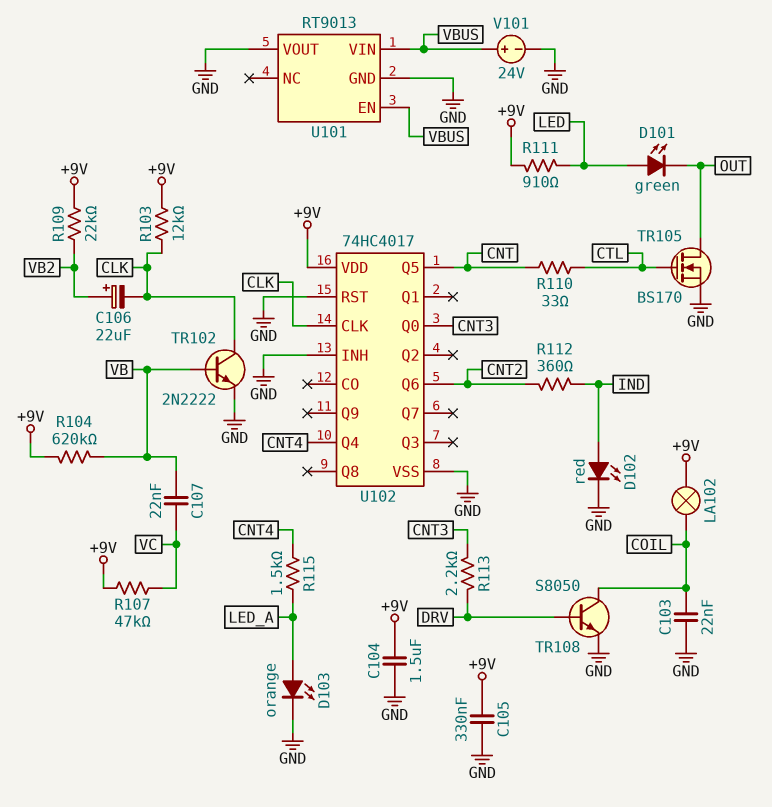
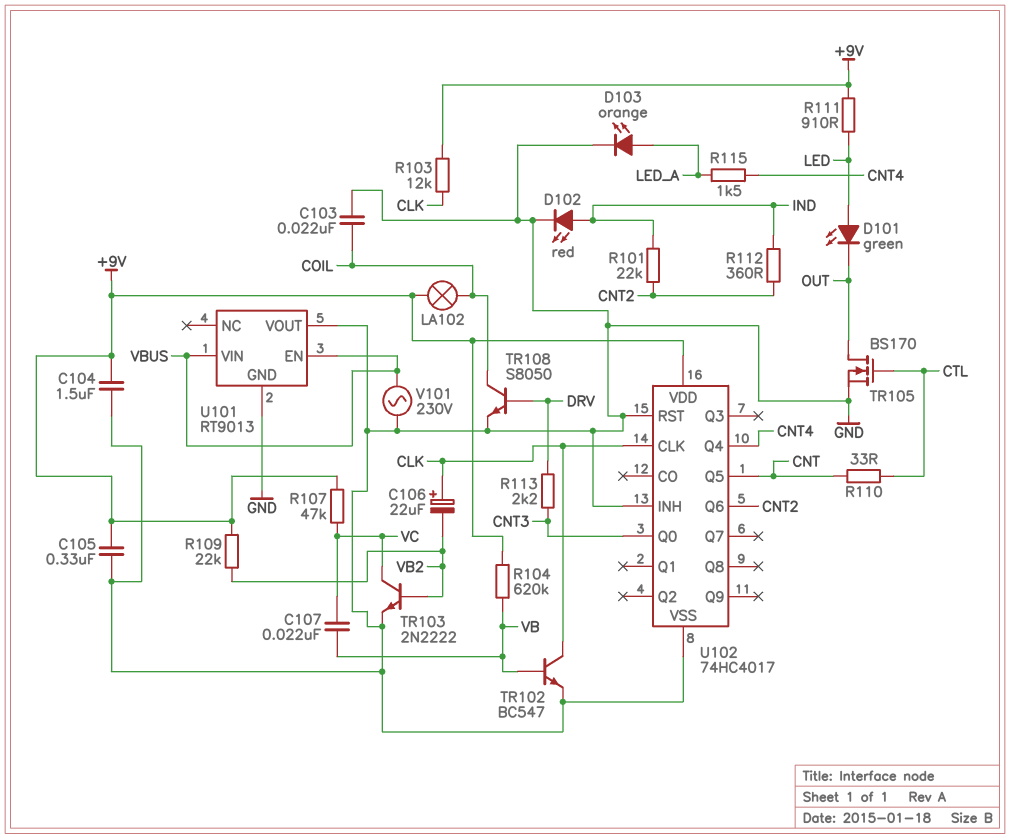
C106: 22uF (plus VB2, minus CLK) -> 22uF (plus CLK, minus VB2)
R101: none -> 22k (CNT2, IND)
TR102: NPN 2N2222 (B VB, C CLK, E GND) -> NPN BC547 (B VB, C CLK, E GND)
TR103: none -> NPN 2N2222 (B VB2, C VC, E GND)
V101: 24V (plus VBUS, minus GND) -> AC 230V (GND, VBUS)

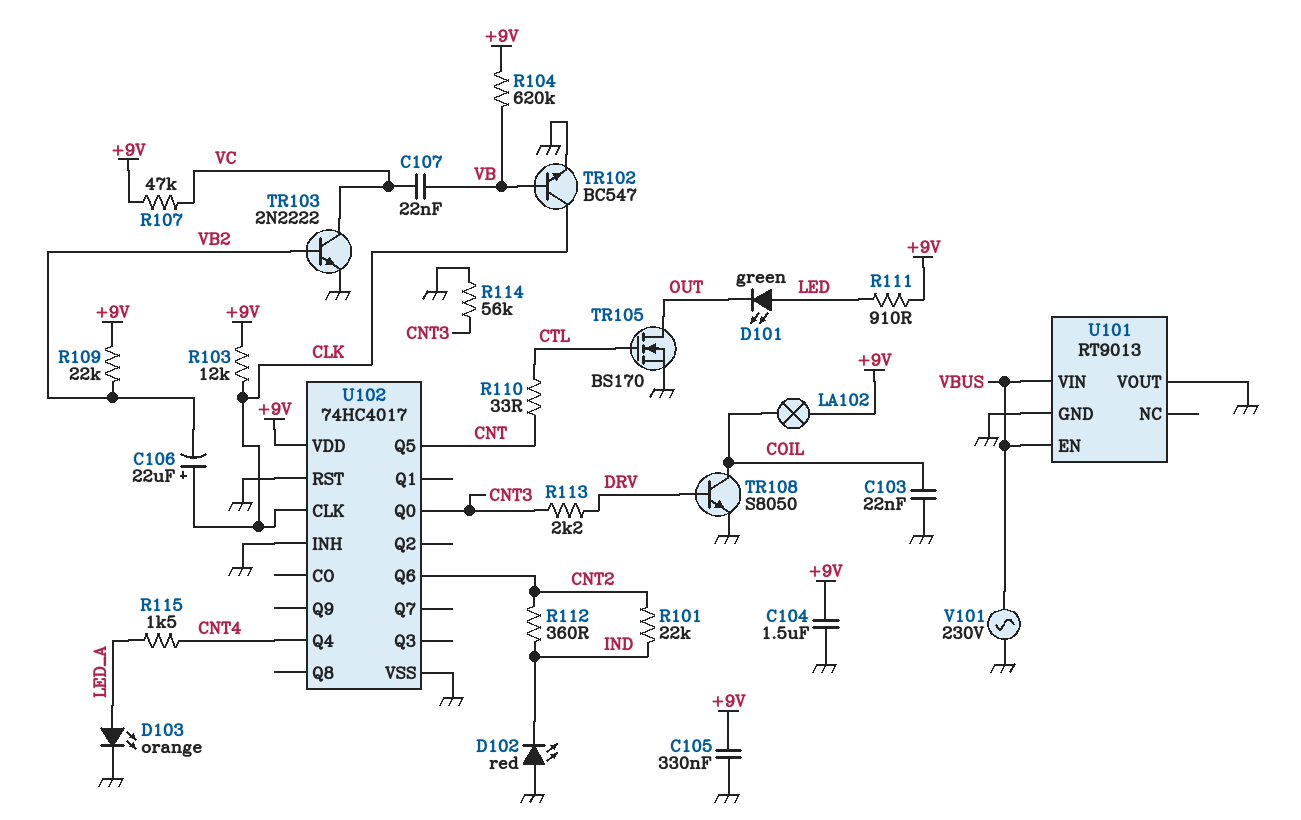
D102: LED red (A IND, K GND) -> LED red (A GND, K IND)
R114: none -> 56k (CNT3, GND)

